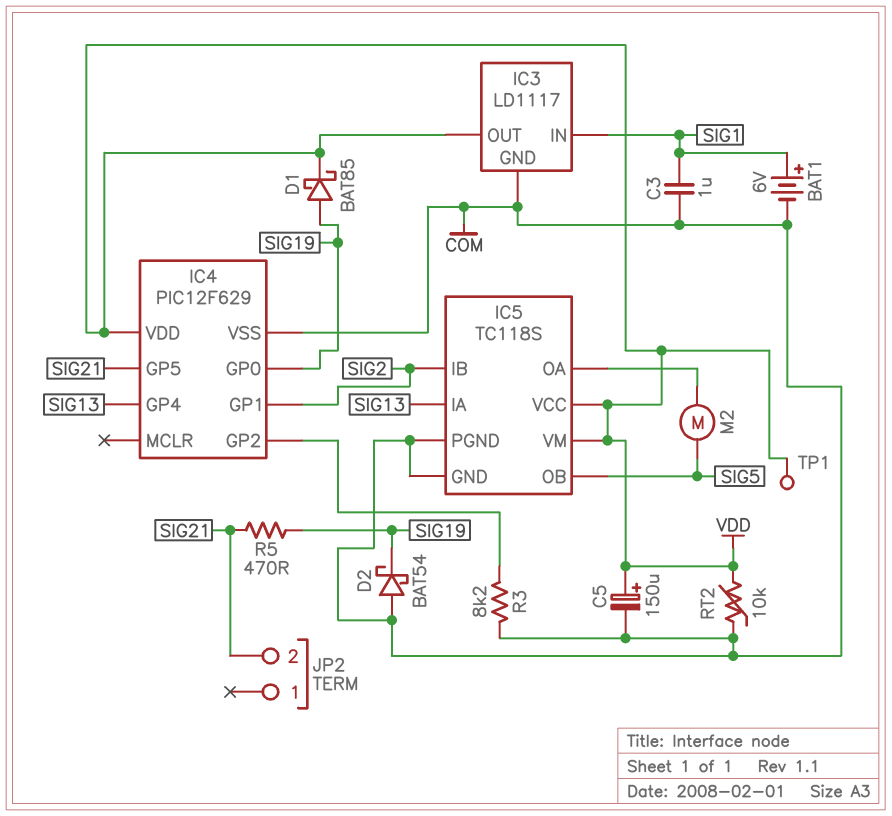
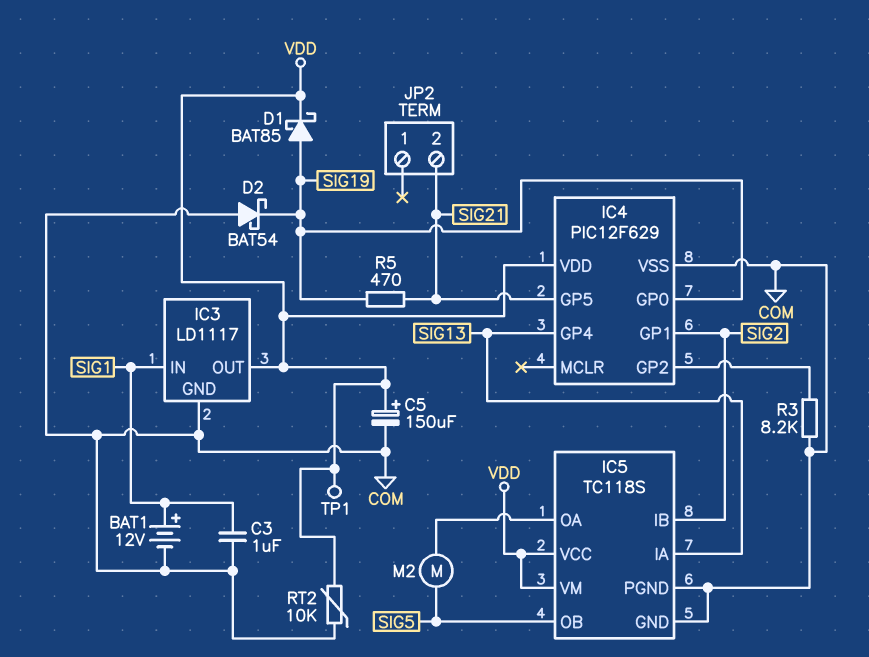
BAT1: 6V (plus SIG1, minus COM) -> 12V (plus SIG1, minus COM)

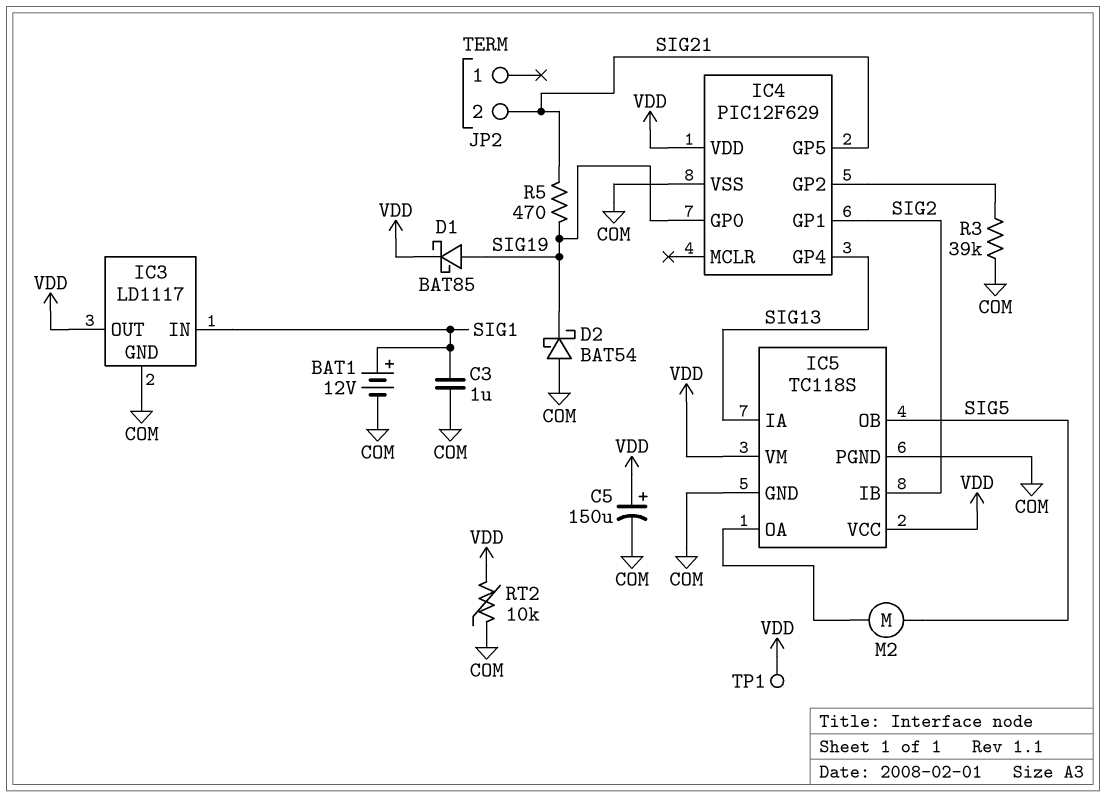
R3: 8.2k (COM, IC4/GP2) -> 39k (COM, IC4/GP2)

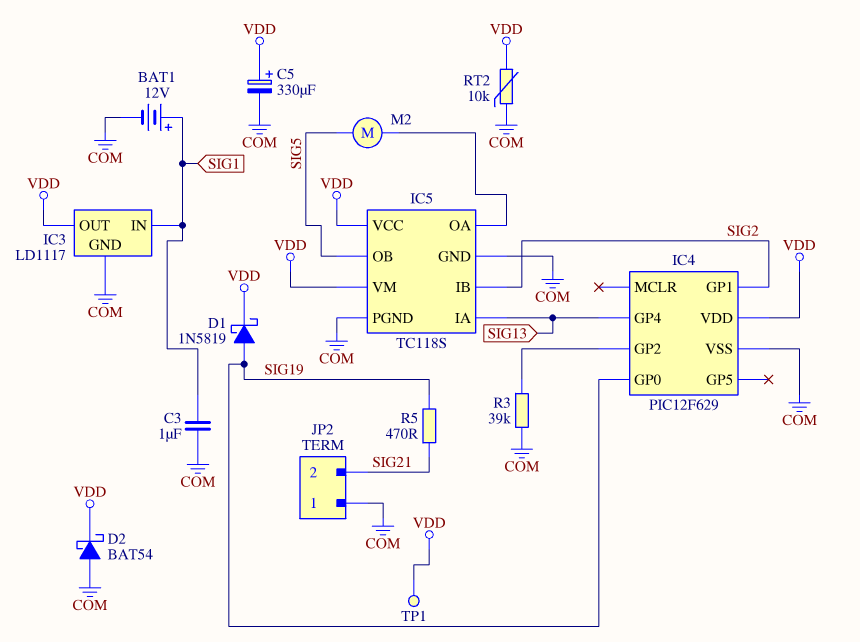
C5: 150uF (plus VDD, minus COM) -> 330uF (plus VDD, minus COM)
D1: schottky BAT85 (A SIG19, K VDD) -> schottky 1N5819 (A SIG19, K VDD)
D2: schottky BAT54 (A COM, K SIG19) -> schottky BAT54 (A COM, K VDD)
IC4 pin GP5: SIG21 -> none
JP2 pin 1: none -> COM

